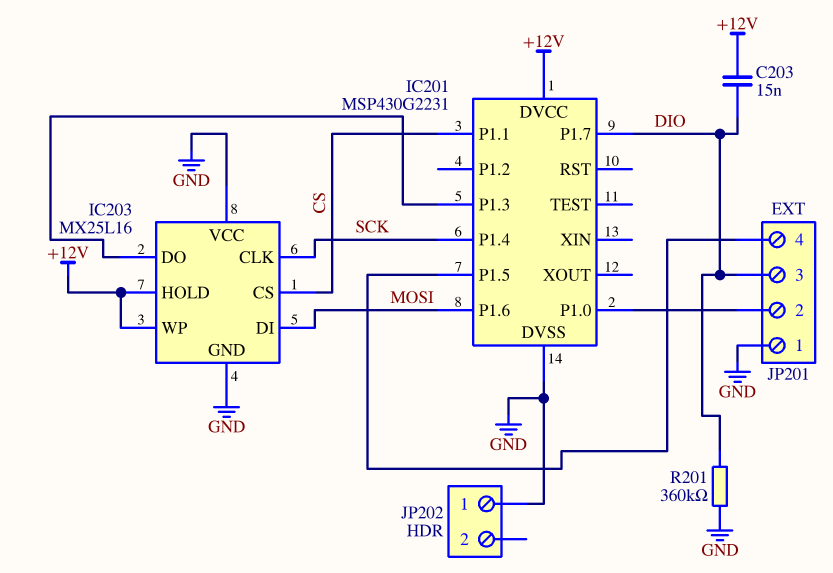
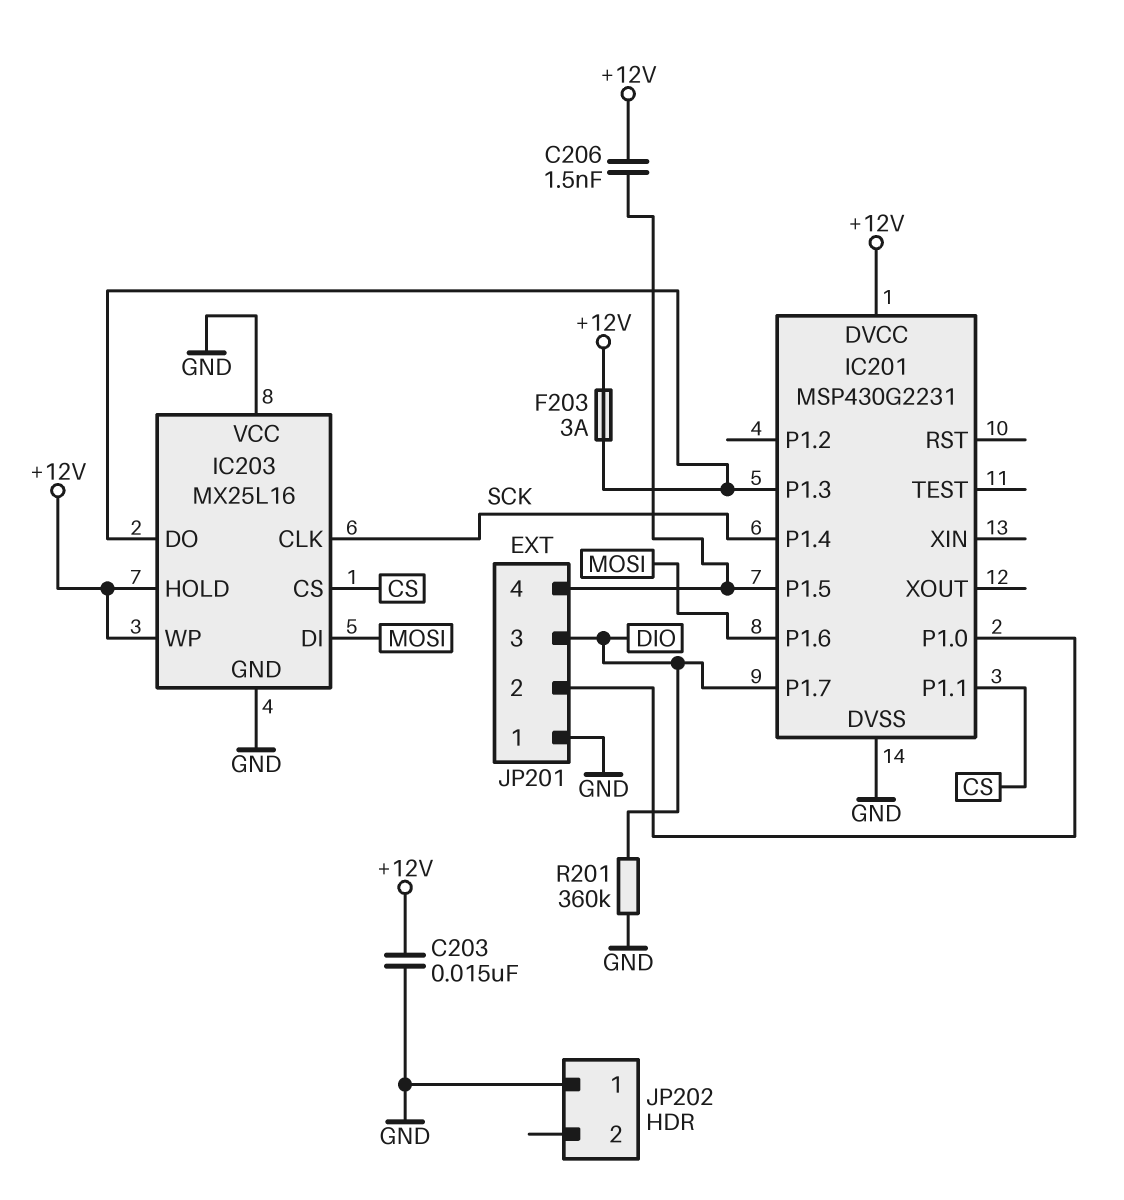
C203: 15nF (+12V, DIO) -> 15nF (+12V, GND)
C206: none -> 1.5nF (+12V, IC201/P1.5)
F203: none -> 3A (+12V, IC201/P1.3)

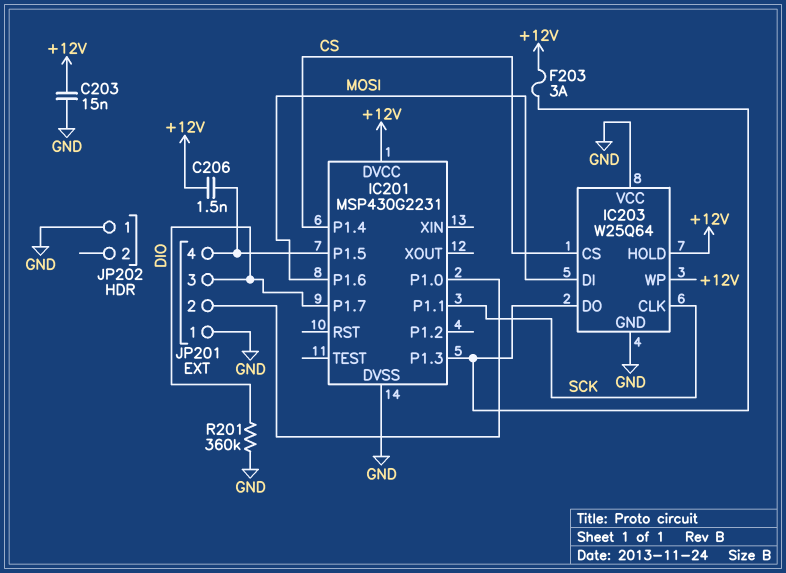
IC201 pin P1.1: CS -> SCK
IC201 pin P1.4: SCK -> CS
IC203: MX25L16 -> W25Q64

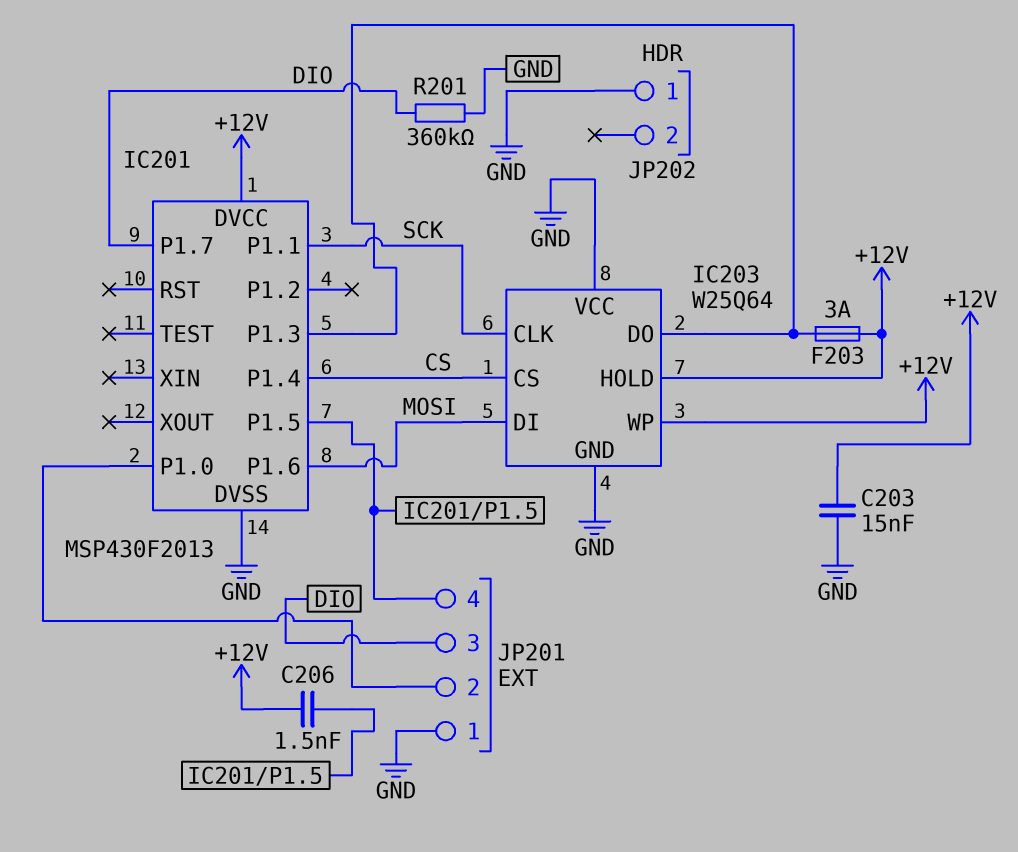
IC201: MSP430G2231 -> MSP430F2013

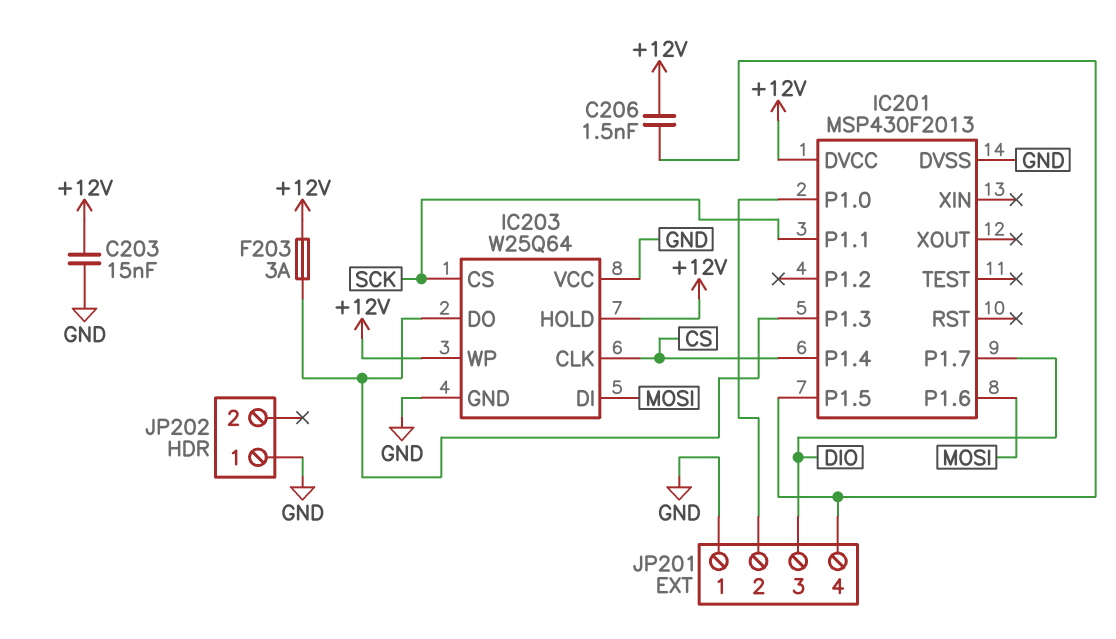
IC203 pin CLK: SCK -> CS
IC203 pin CS: CS -> SCK
R201: 360k (DIO, GND) -> none

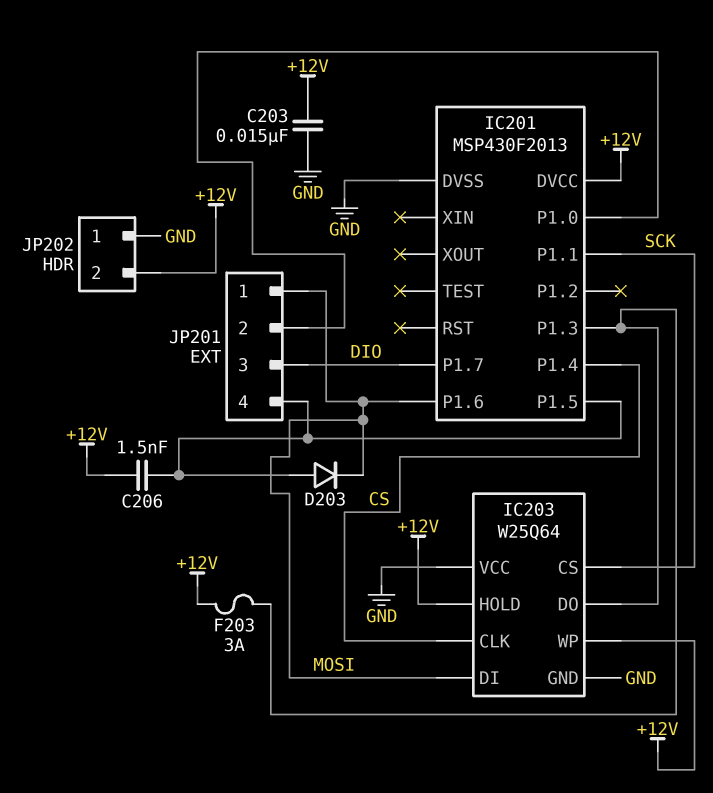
D203: none -> diode (A IC201/P1.5, K MOSI)
JP201 pin 1: GND -> MOSI
JP202 pin 2: none -> +12V

